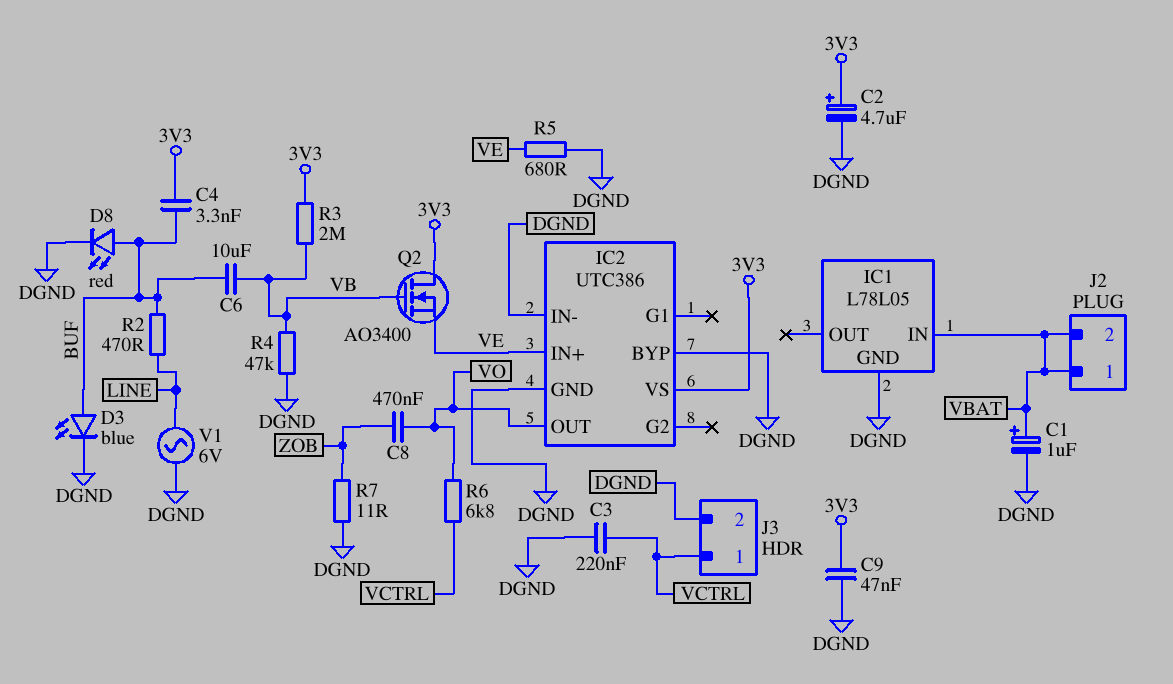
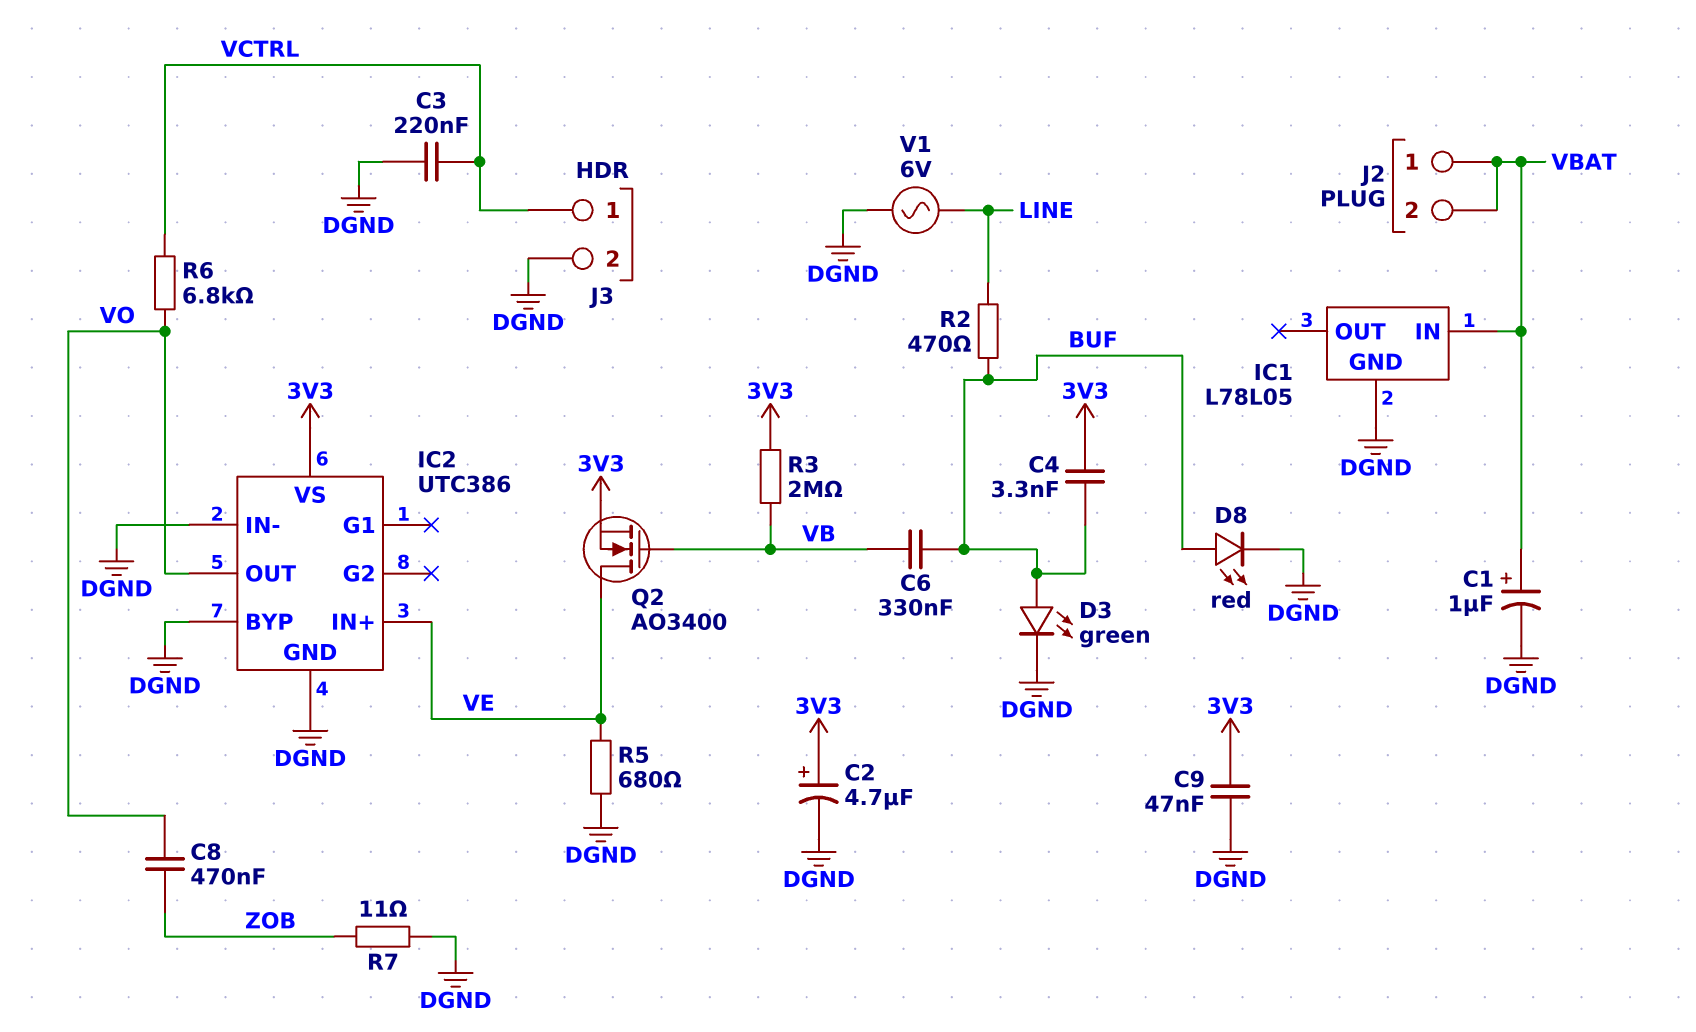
C6: 10uF (BUF, VB) -> 330nF (BUF, VB)
D3: LED blue (A BUF, K DGND) -> LED green (A BUF, K DGND)
Q2: NMOS AO3400 (G VB, D 3V3, S VE) -> NMOS AO3400 (G VB, D VE, S 3V3)
R4: 47k (DGND, VB) -> none

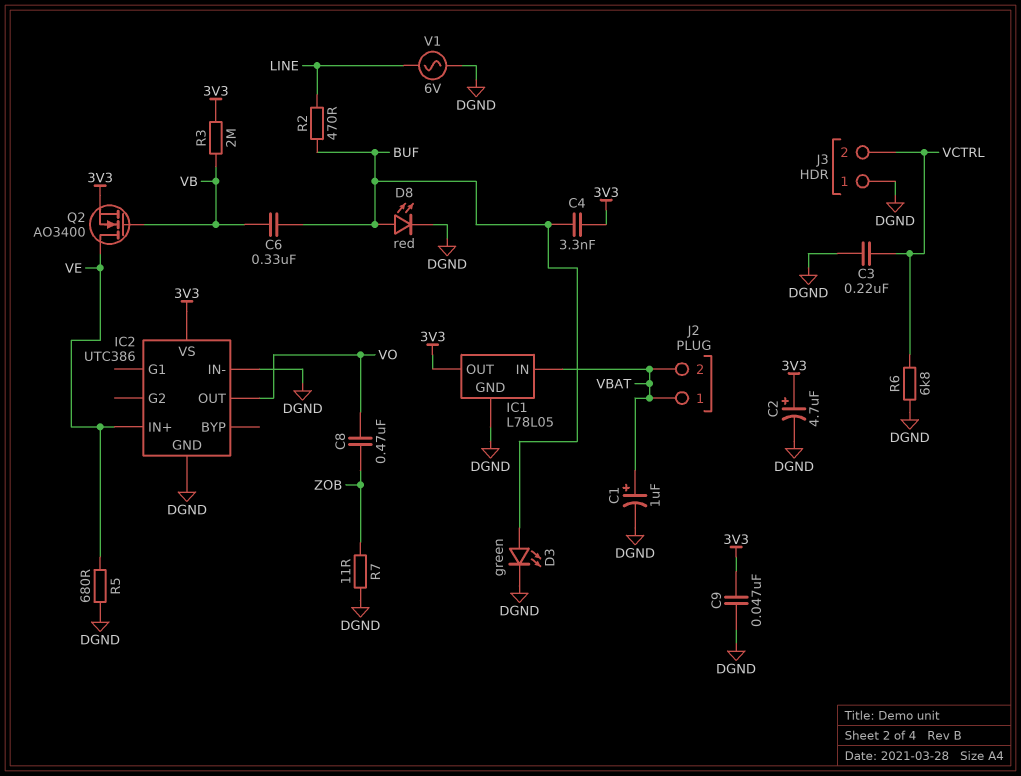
IC1 pin OUT: none -> 3V3
IC2 pin BYP: DGND -> none
J3 pin 1: VCTRL -> DGND
J3 pin 2: DGND -> VCTRL
R6: 6.8k (VCTRL, VO) -> 6.8k (DGND, VCTRL)

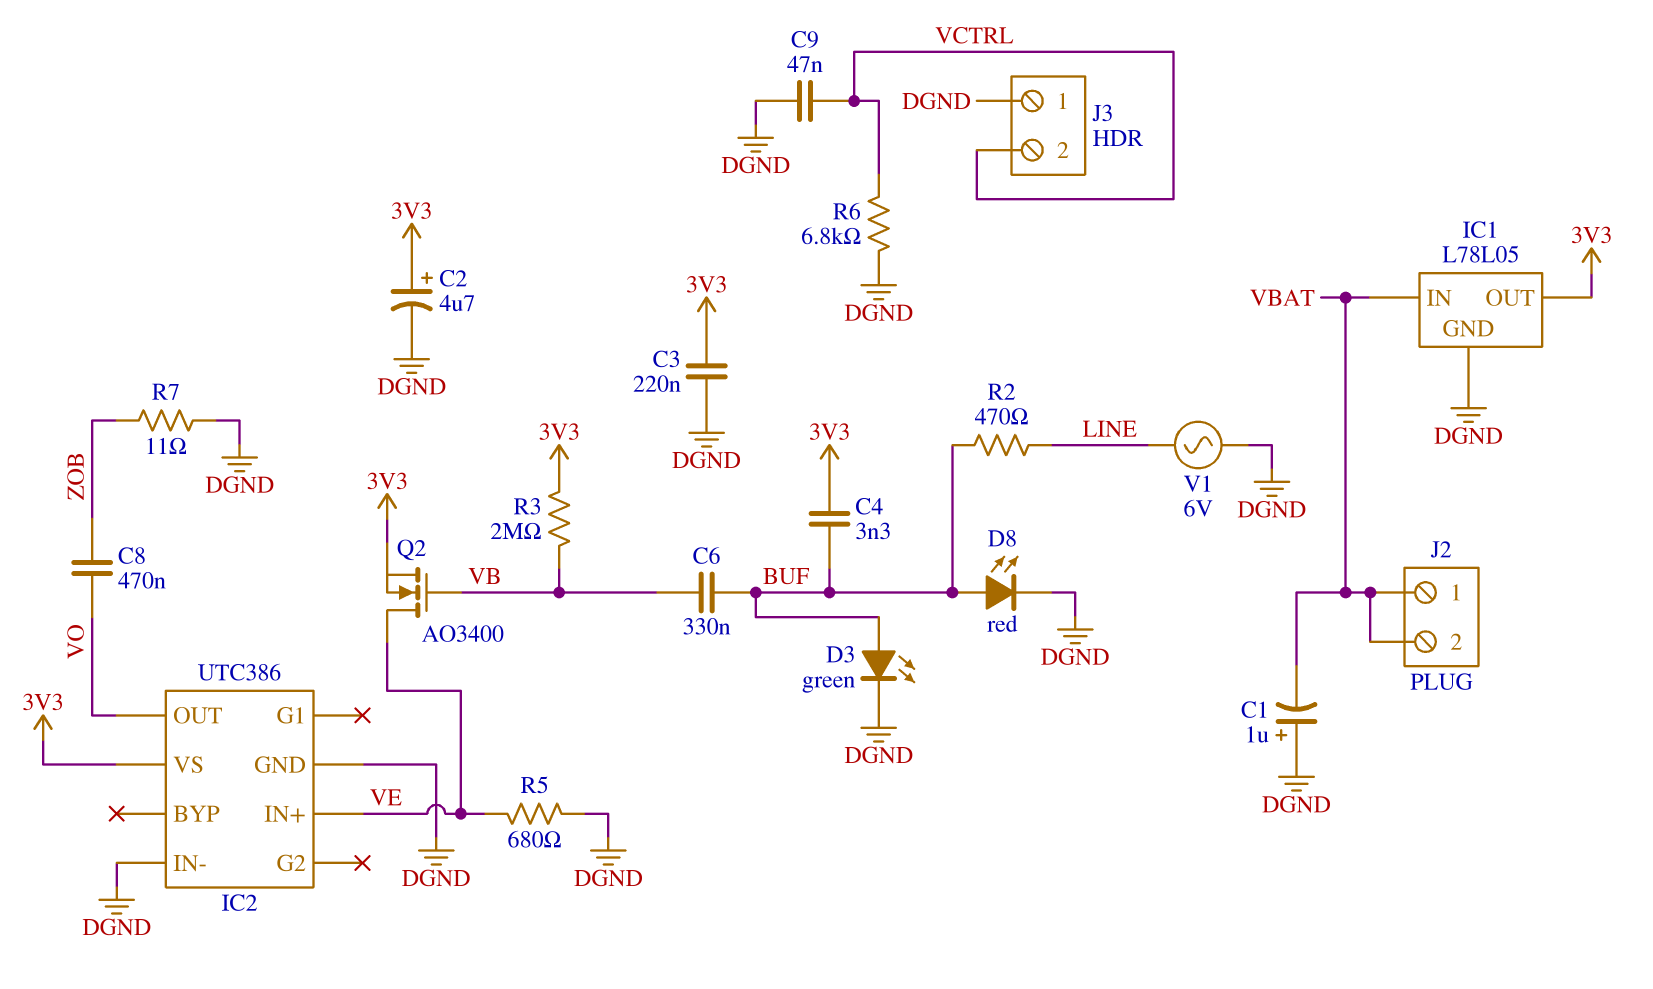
C1: 1uF (plus VBAT, minus DGND) -> 1uF (plus DGND, minus VBAT)
C3: 220nF (DGND, VCTRL) -> 220nF (3V3, DGND)
C9: 47nF (3V3, DGND) -> 47nF (DGND, VCTRL)

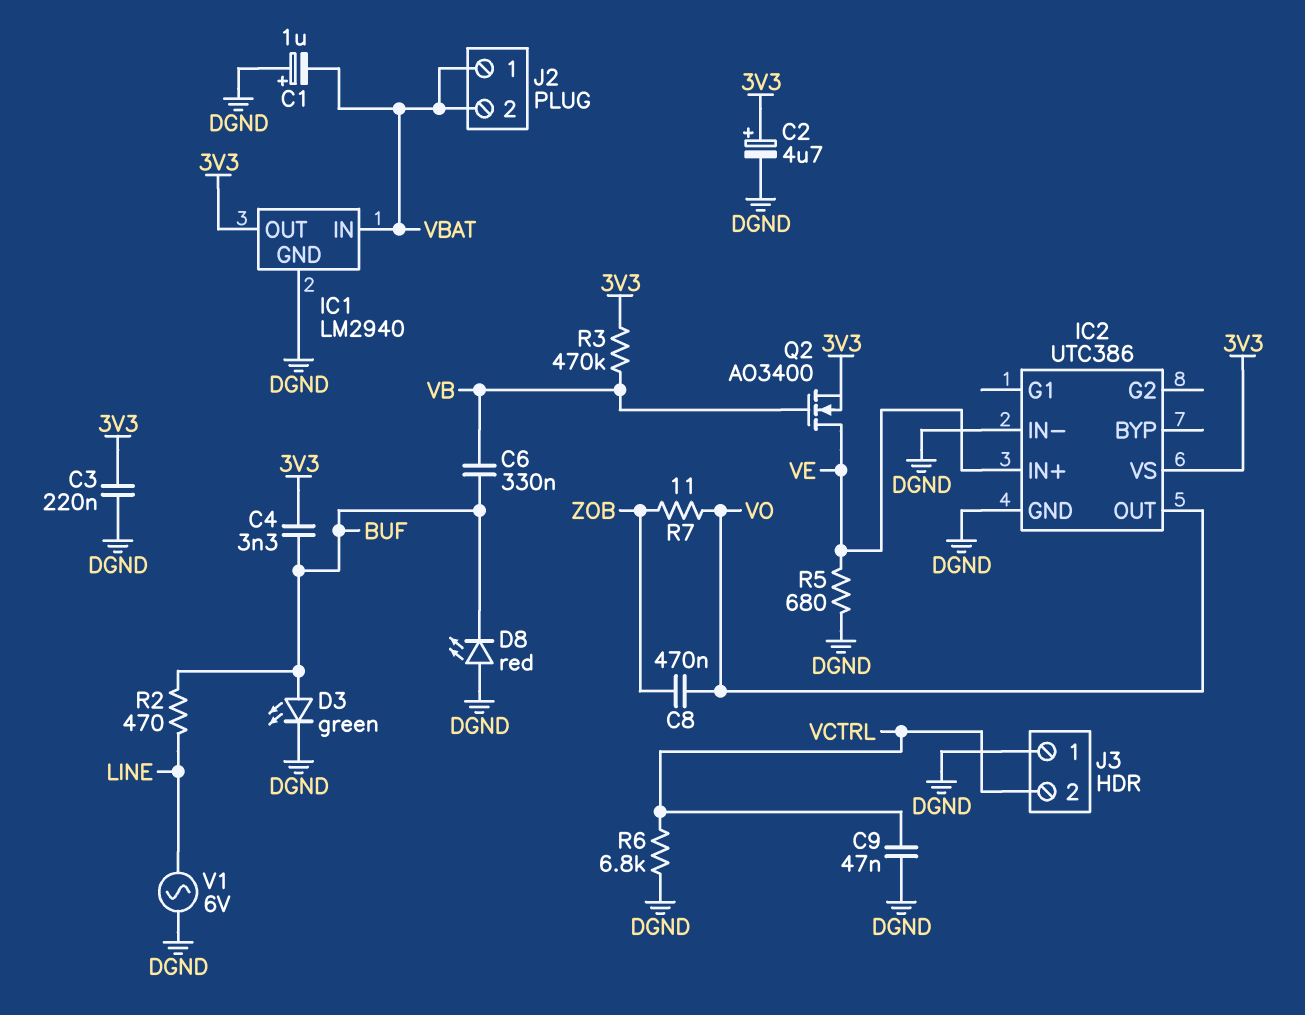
D8: LED red (A BUF, K DGND) -> LED red (A DGND, K BUF)
IC1: L78L05 -> LM2940
R3: 2M (3V3, VB) -> 470k (3V3, VB)
R7: 11 (DGND, ZOB) -> 11 (VO, ZOB)

